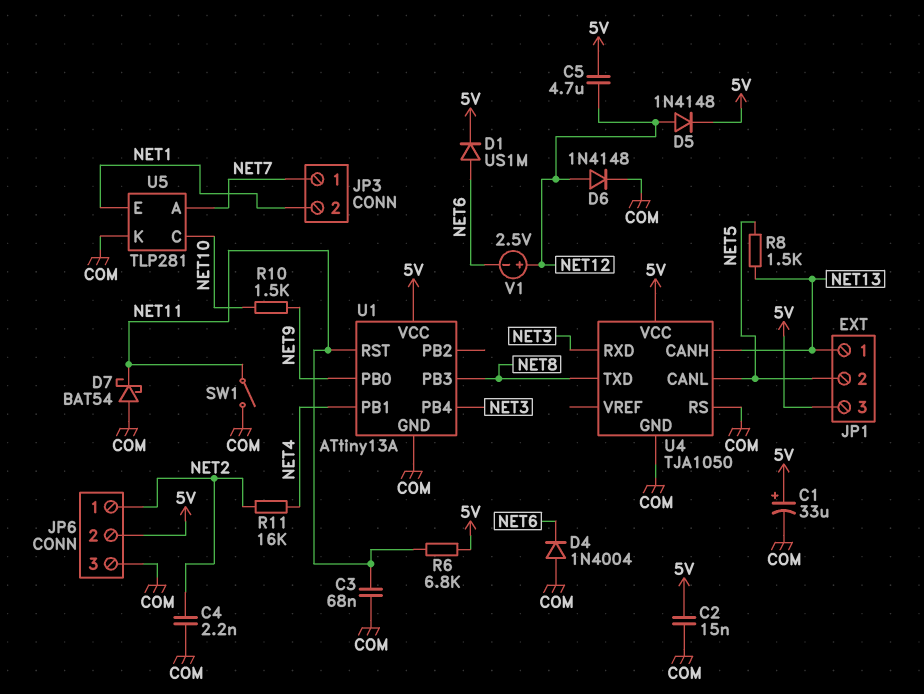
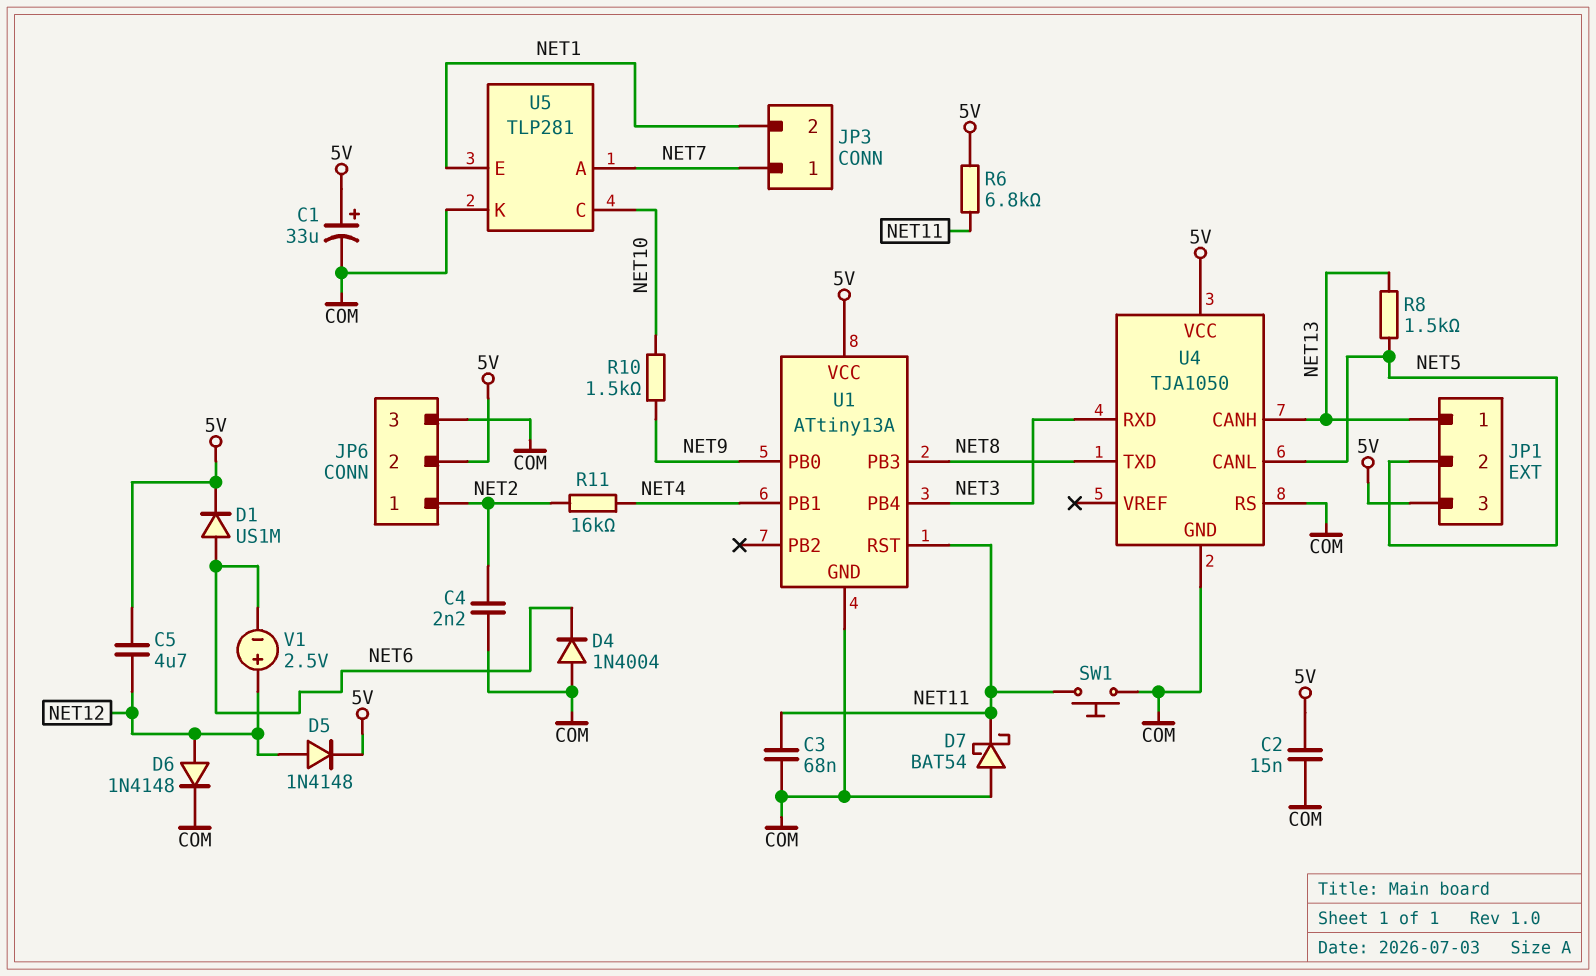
SW1: switch (COM, NET11) -> button (COM, NET11)

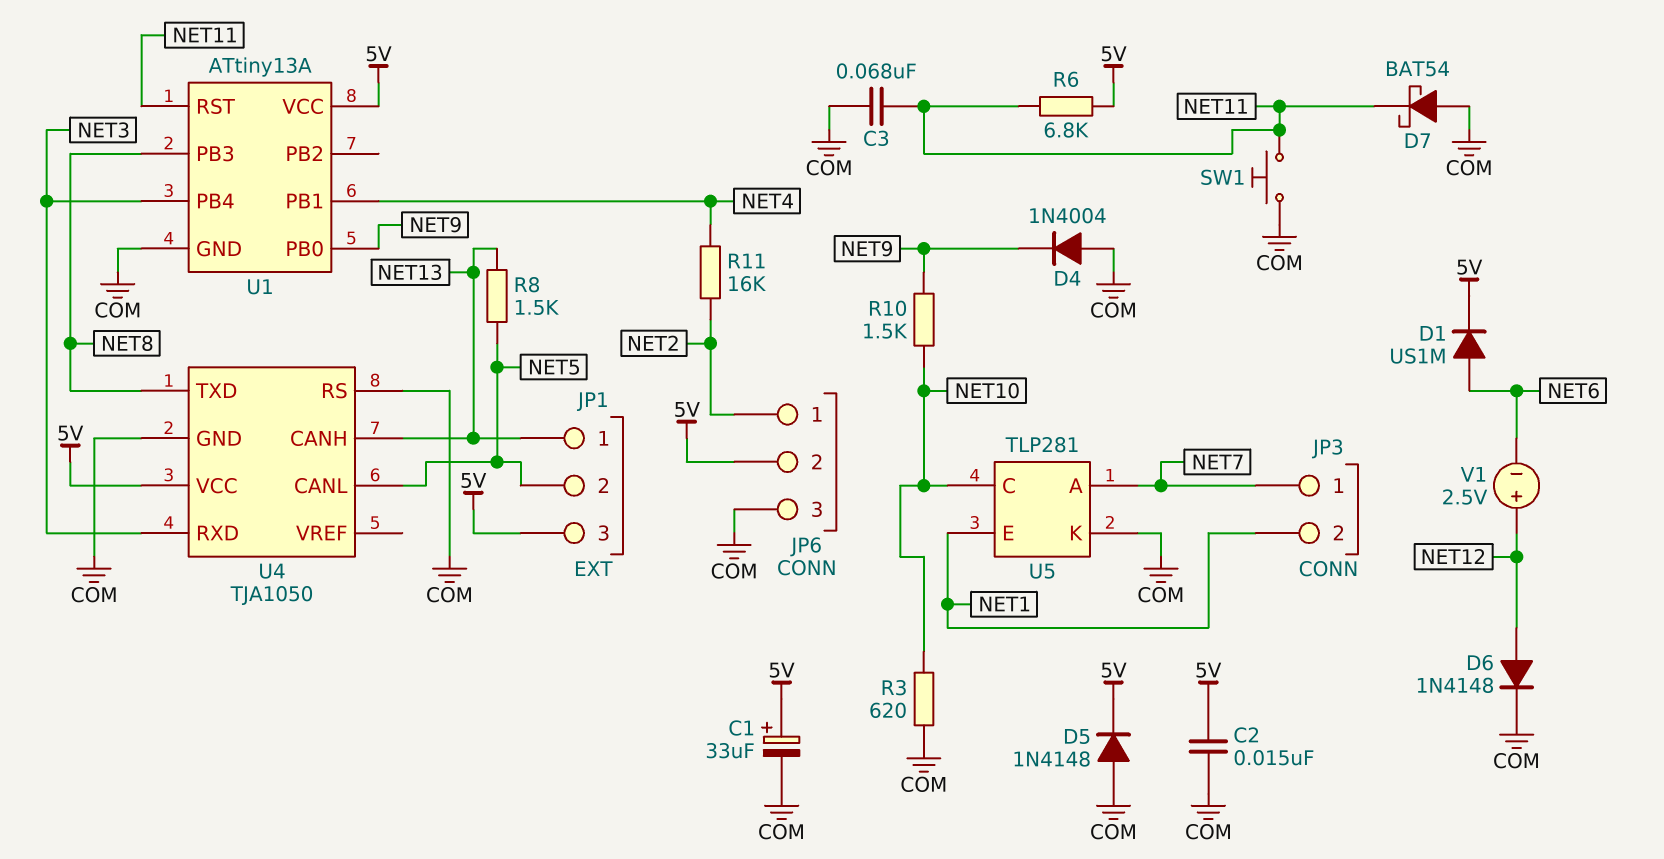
C4: 2.2nF (COM, NET2) -> none
C5: 4.7uF (5V, NET12) -> none
D4: diode 1N4004 (A COM, K NET6) -> diode 1N4004 (A COM, K NET9)
D5: diode 1N4148 (A NET12, K 5V) -> diode 1N4148 (A COM, K 5V)
R3: none -> 620 (COM, NET10)

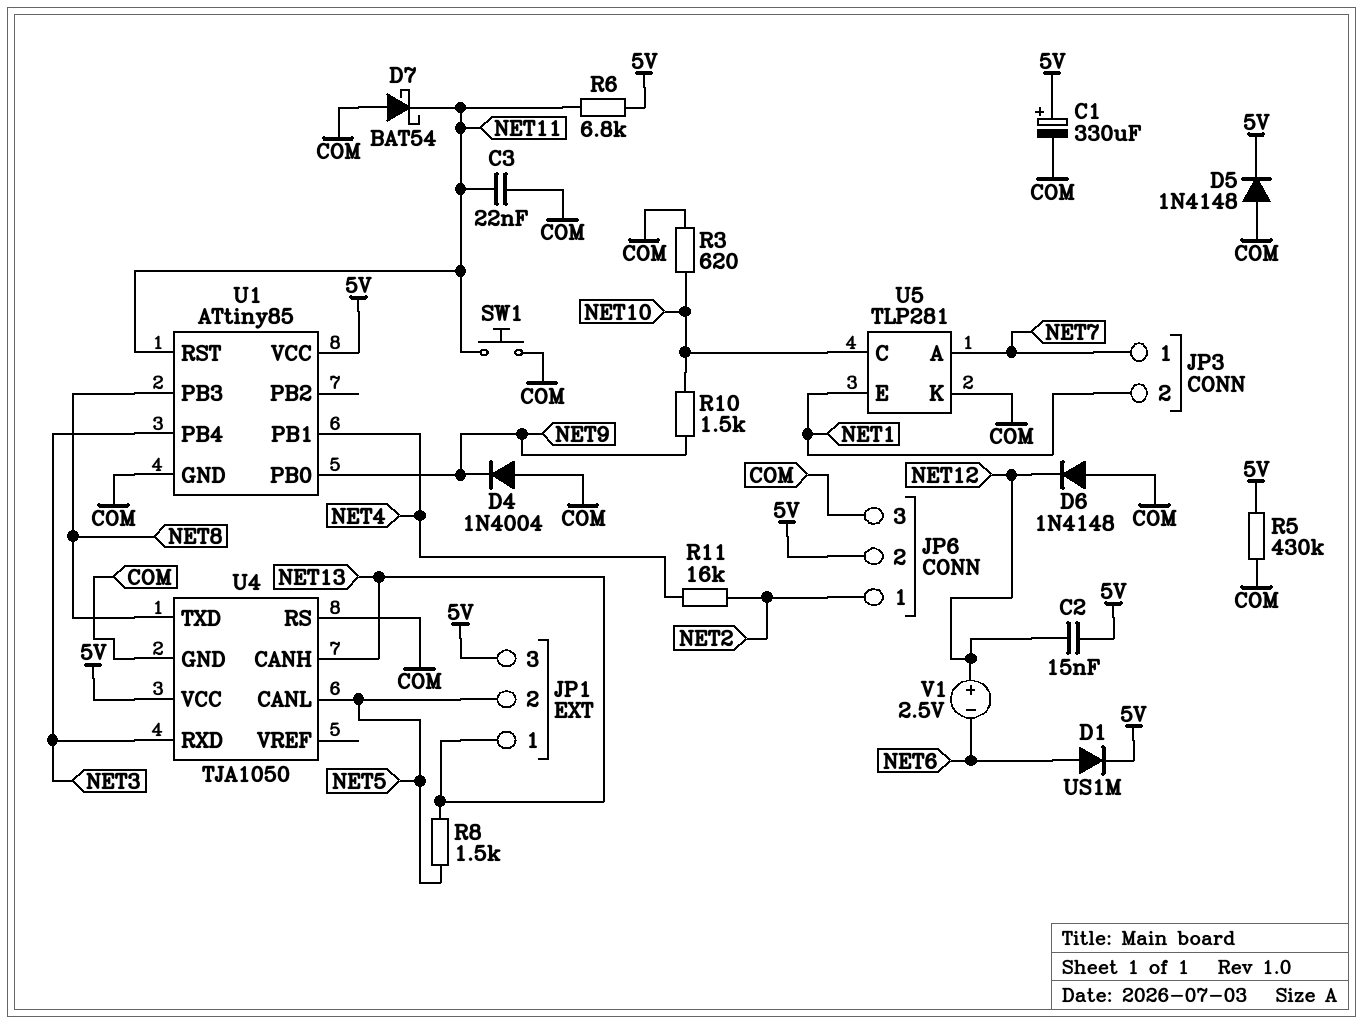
C1: 33uF (plus 5V, minus COM) -> 330uF (plus 5V, minus COM)
C2: 15nF (5V, COM) -> 15nF (5V, NET12)
C3: 68nF (COM, NET11) -> 22nF (COM, NET11)
D6: diode 1N4148 (A NET12, K COM) -> diode 1N4148 (A COM, K NET12)
R5: none -> 430k (5V, COM)
U1: ATtiny13A -> ATtiny85

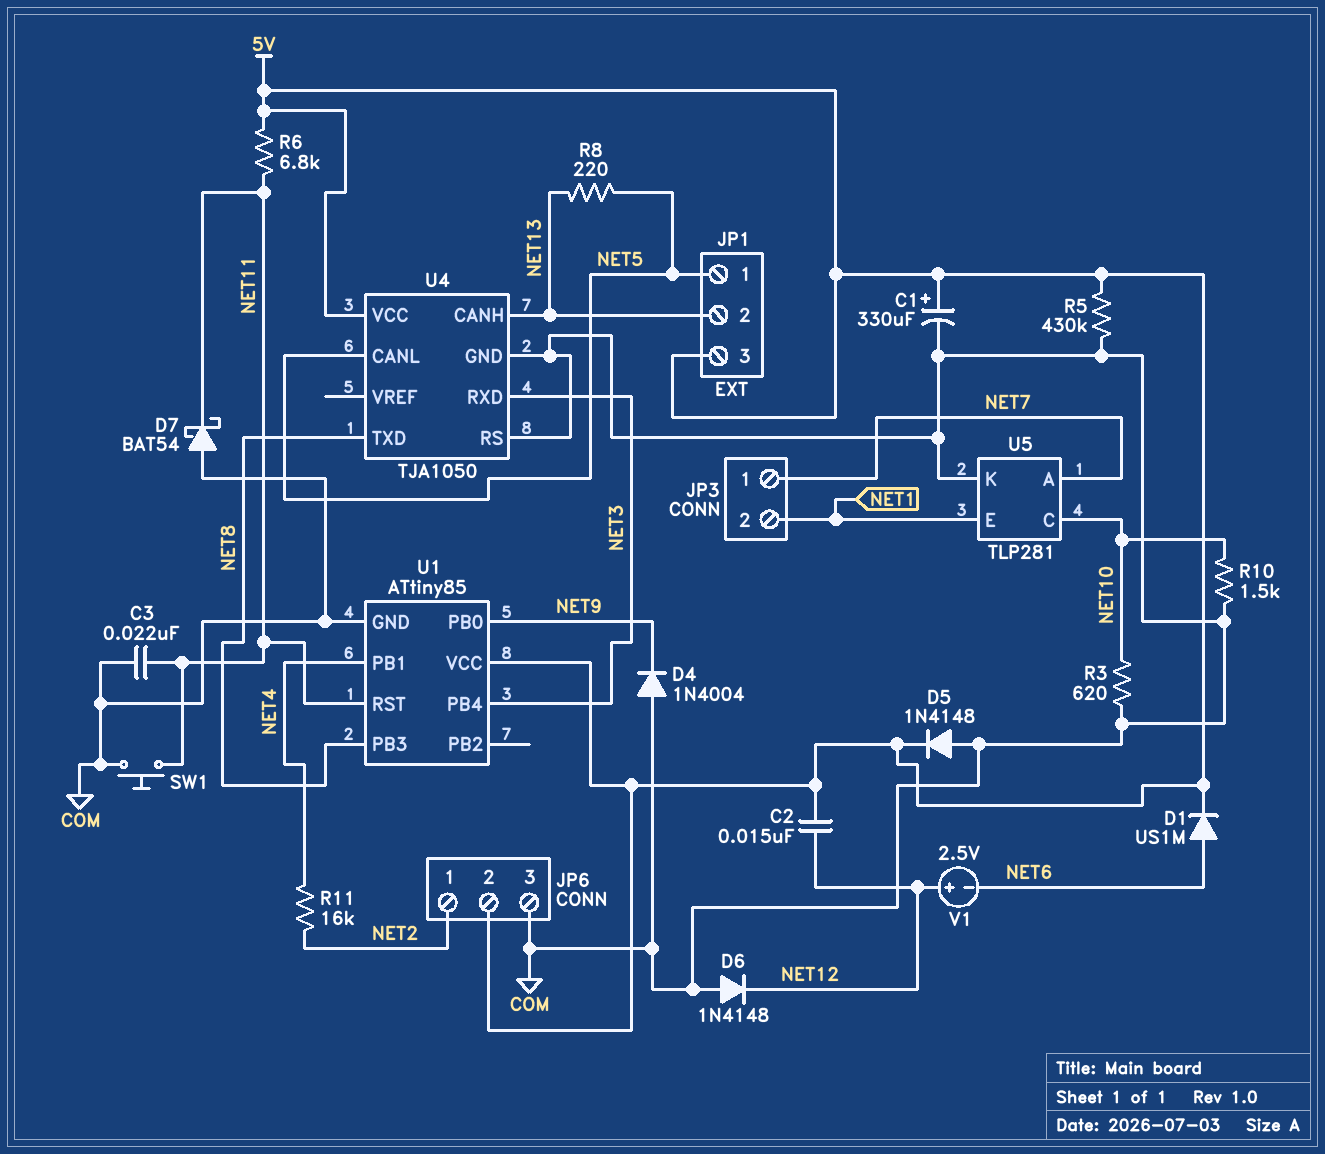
JP1 pin 1: NET13 -> NET5
JP1 pin 2: NET5 -> NET13
R8: 1.5k (NET5, NET13) -> 220 (NET5, NET13)
R10: 1.5k (NET9, NET10) -> 1.5k (COM, NET10)

